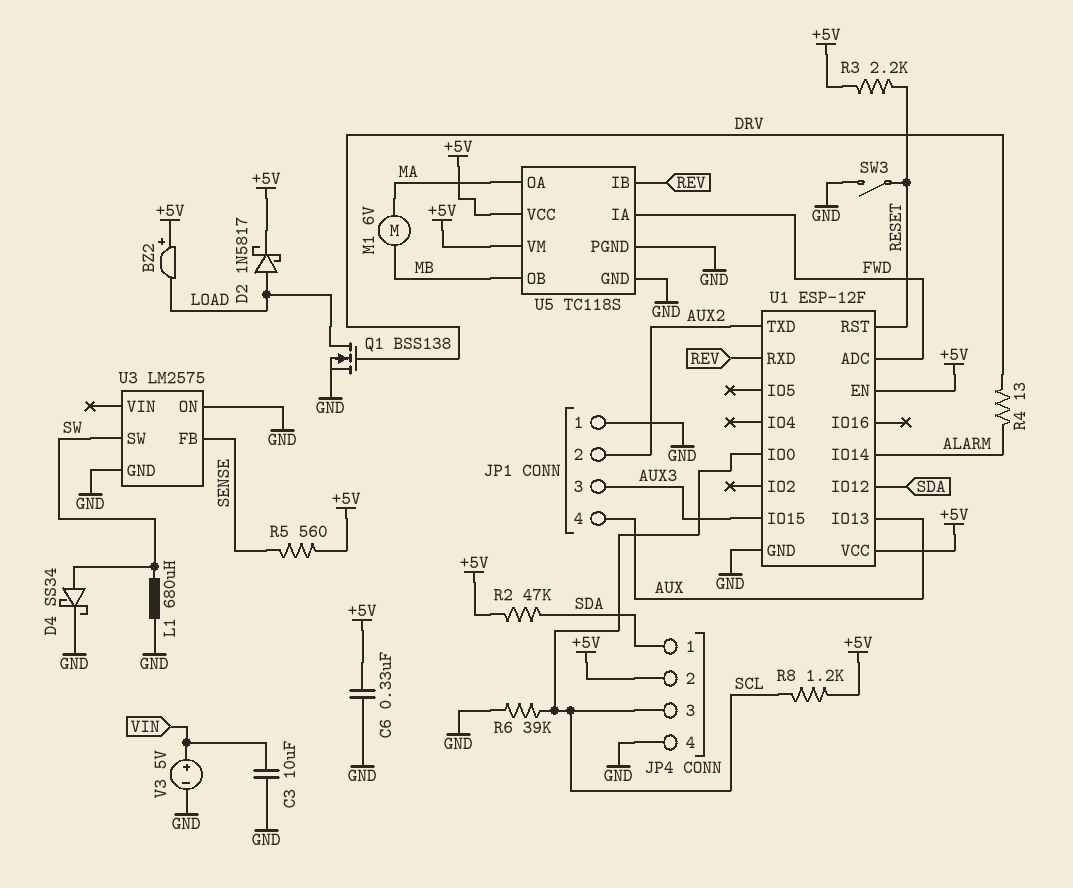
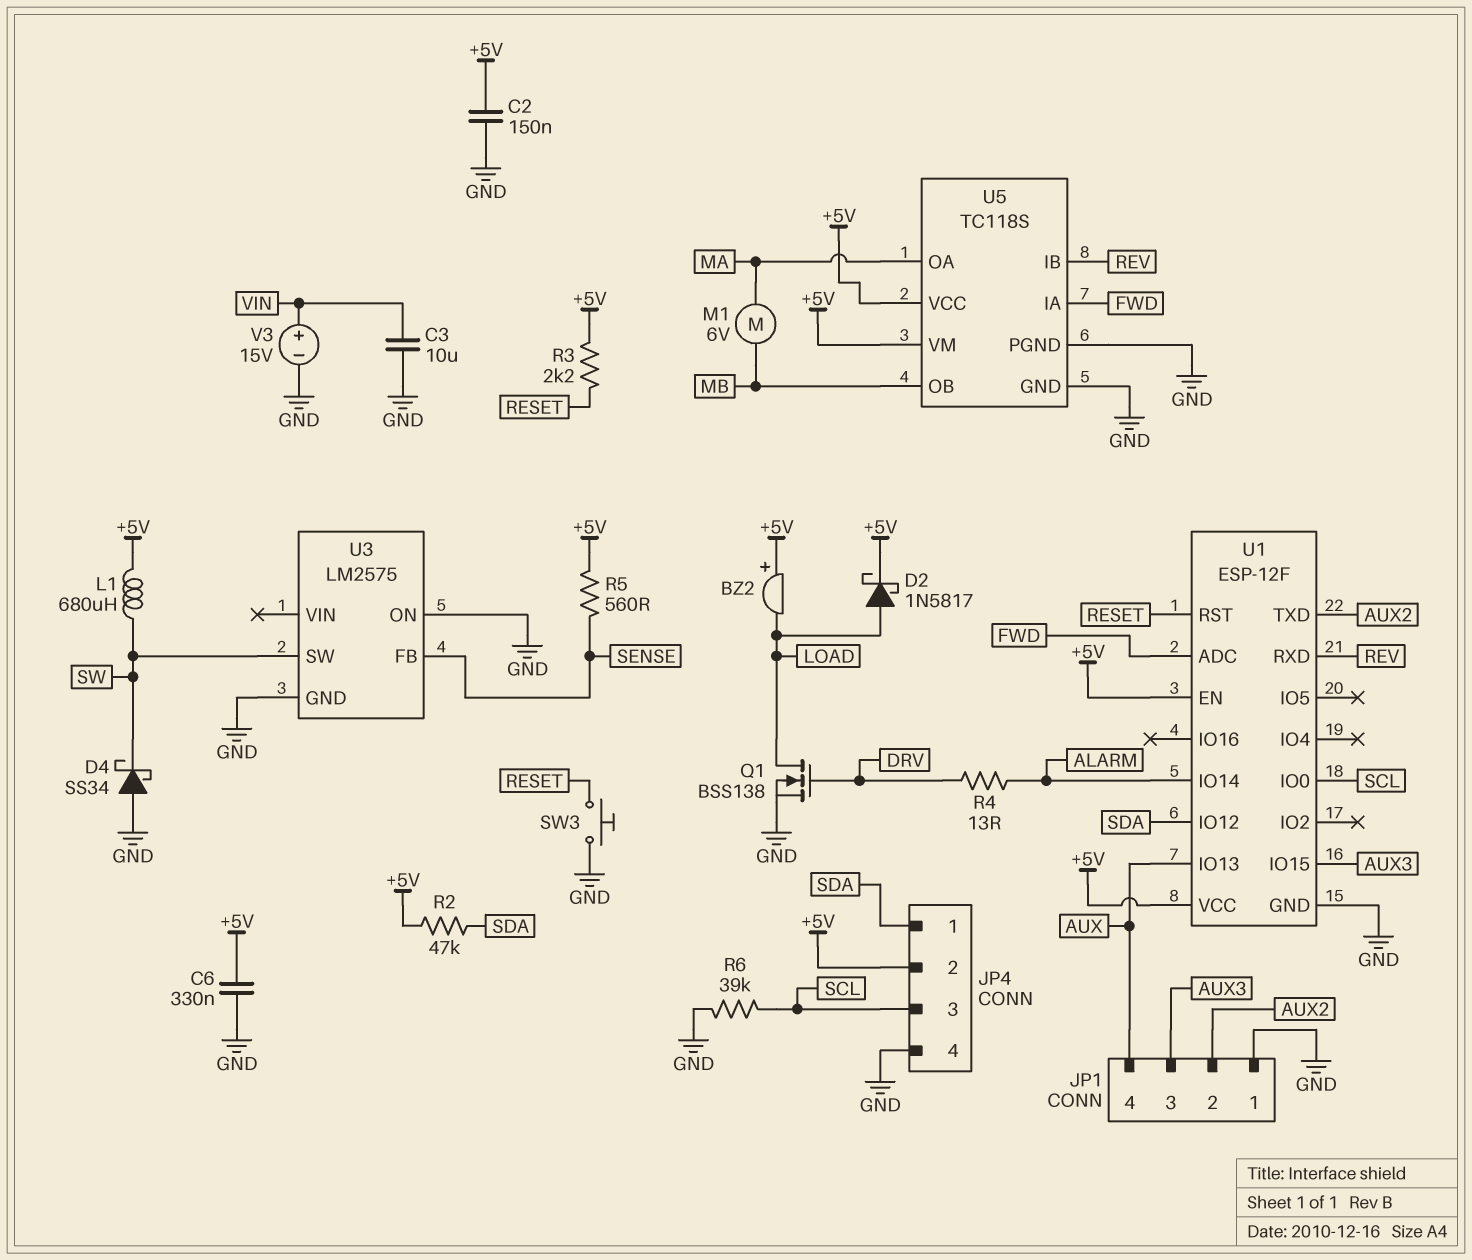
C2: none -> 150nF (+5V, GND)
D4: schottky SS34 (A SW, K GND) -> schottky SS34 (A GND, K SW)
L1: 680uH (GND, SW) -> 680uH (+5V, SW)
R8: 1.2k (+5V, SCL) -> none
SW3: switch (GND, RESET) -> button (GND, RESET)
V3: 5V (plus VIN, minus GND) -> 15V (plus VIN, minus GND)

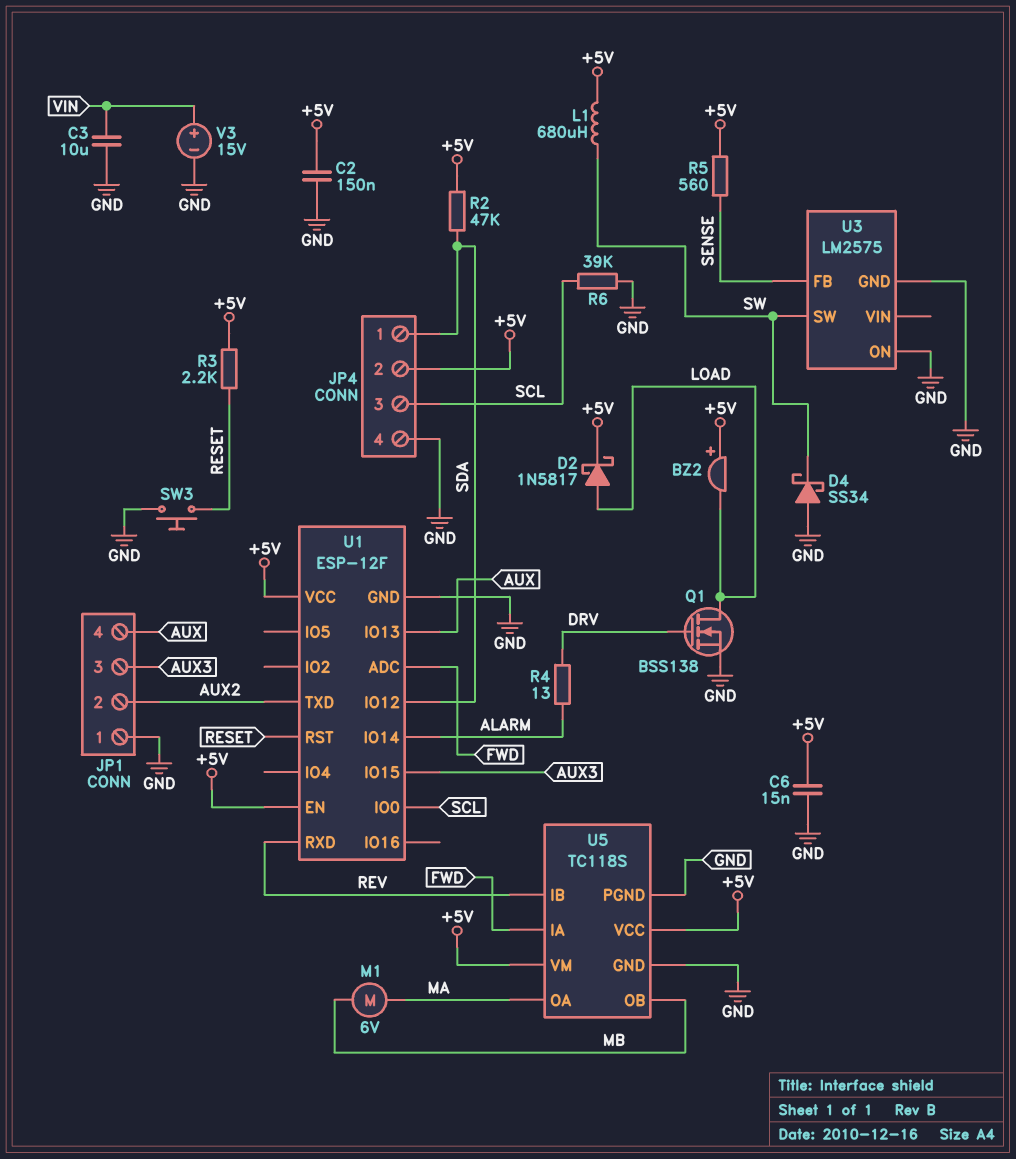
C6: 330nF (+5V, GND) -> 15nF (+5V, GND)

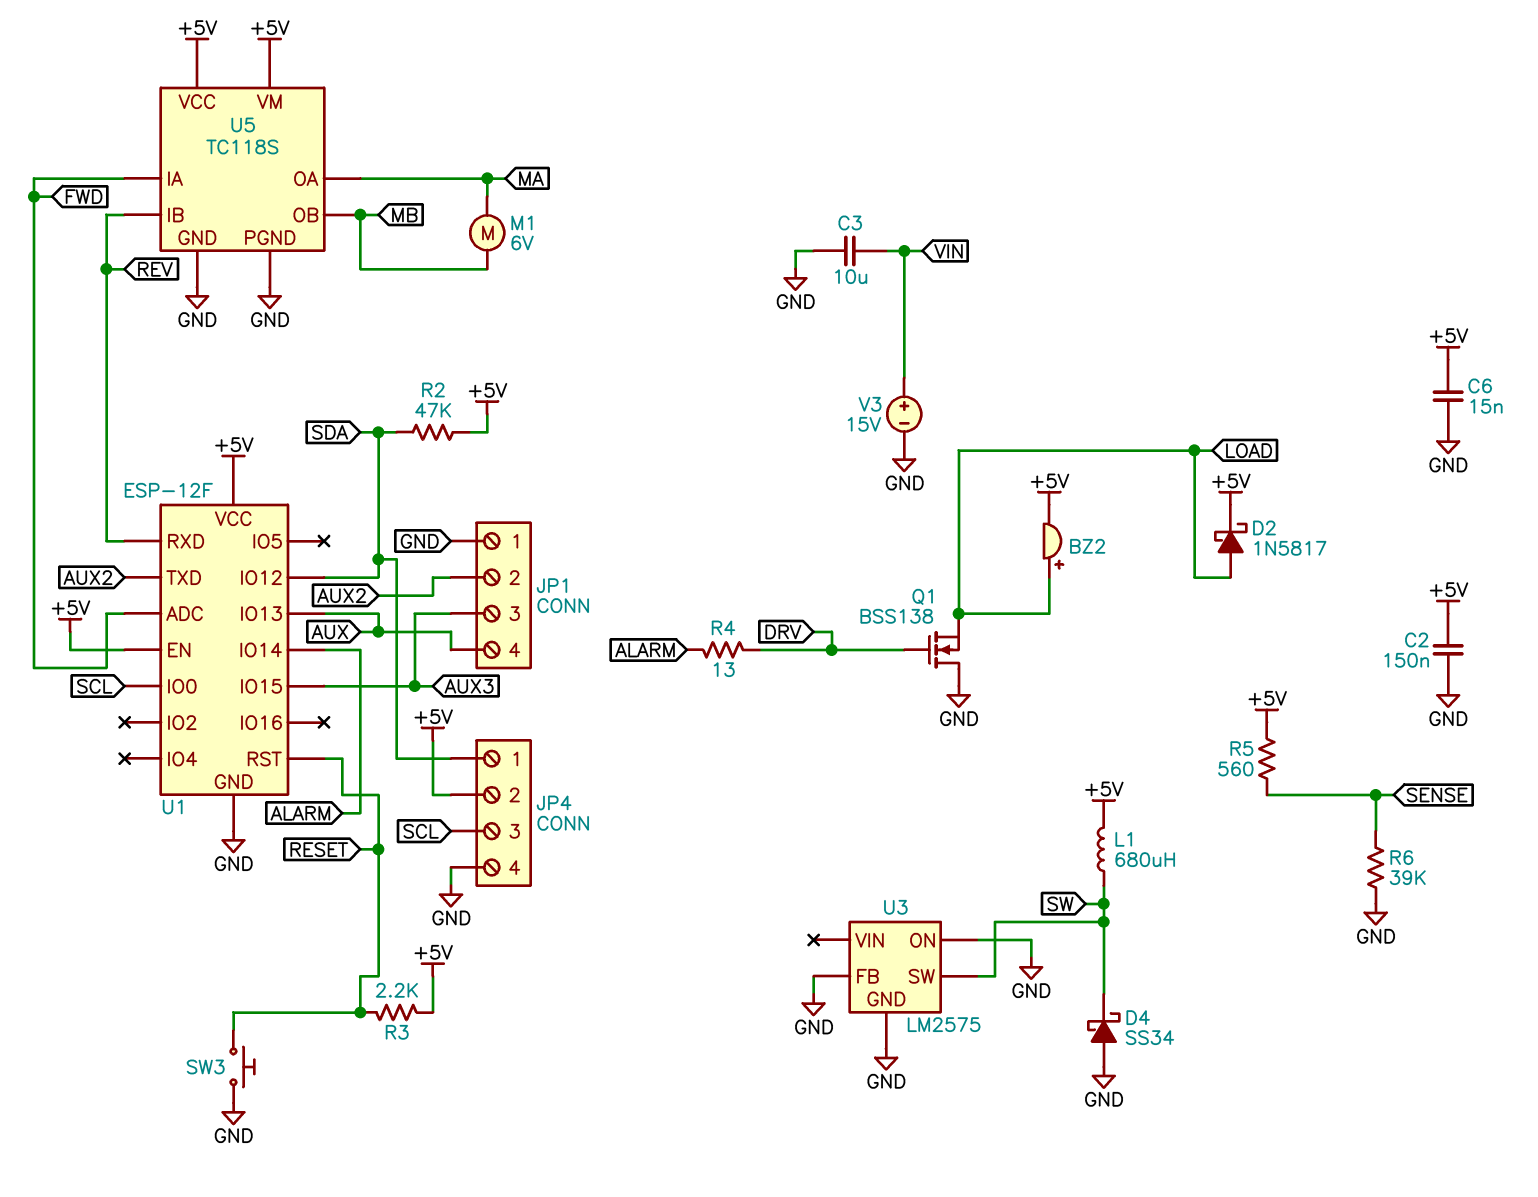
BZ2: buzzer (plus +5V, minus LOAD) -> buzzer (plus LOAD, minus +5V)
Q1: NMOS BSS138 (G DRV, D LOAD, S GND) -> NMOS BSS138 (G DRV, D GND, S LOAD)
R6: 39k (GND, SCL) -> 39k (GND, SENSE)
U3 pin FB: SENSE -> GND

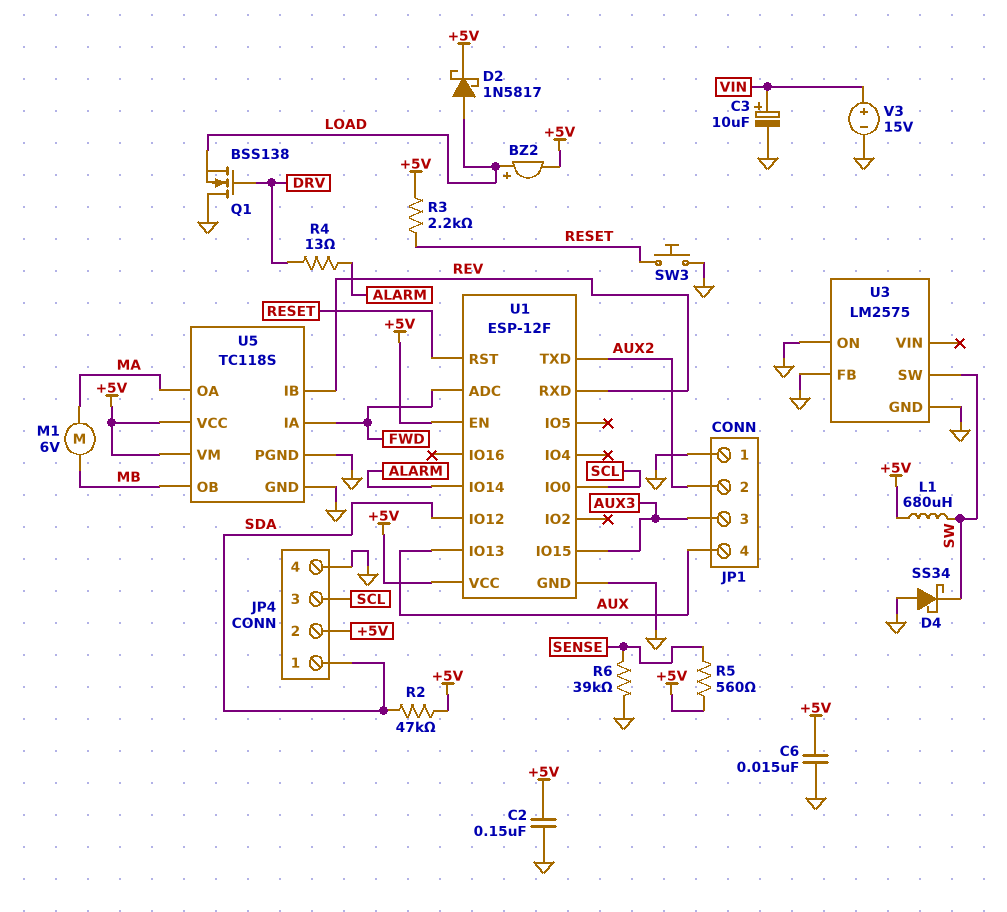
C3: 10uF (GND, VIN) -> 10uF (plus VIN, minus GND)

